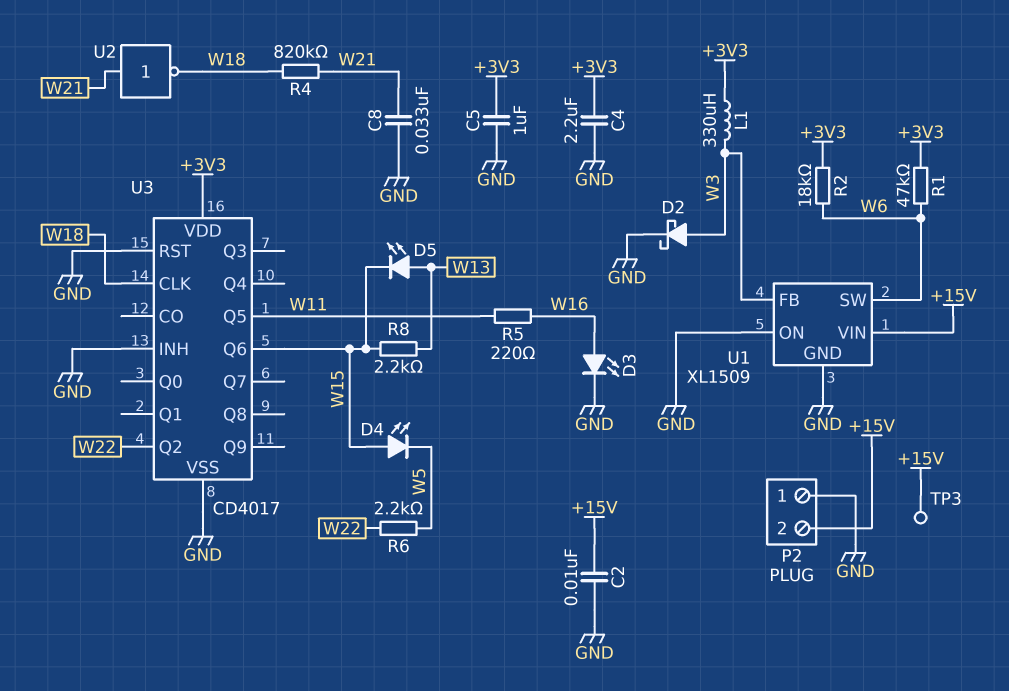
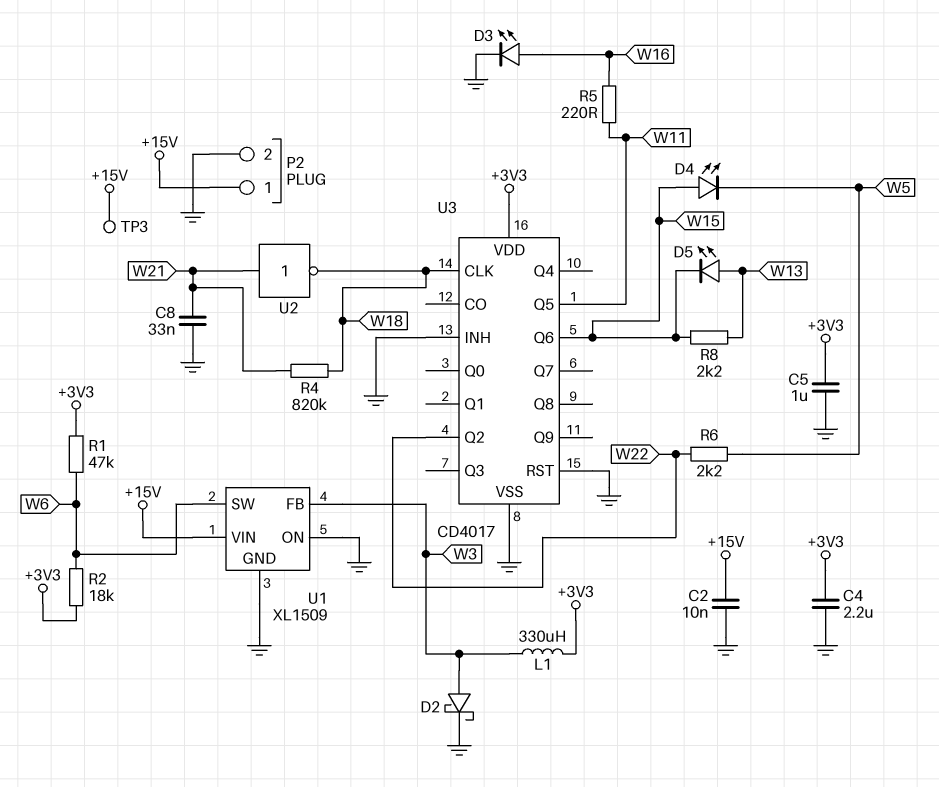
P2 pin 1: GND -> +15V
P2 pin 2: +15V -> GND

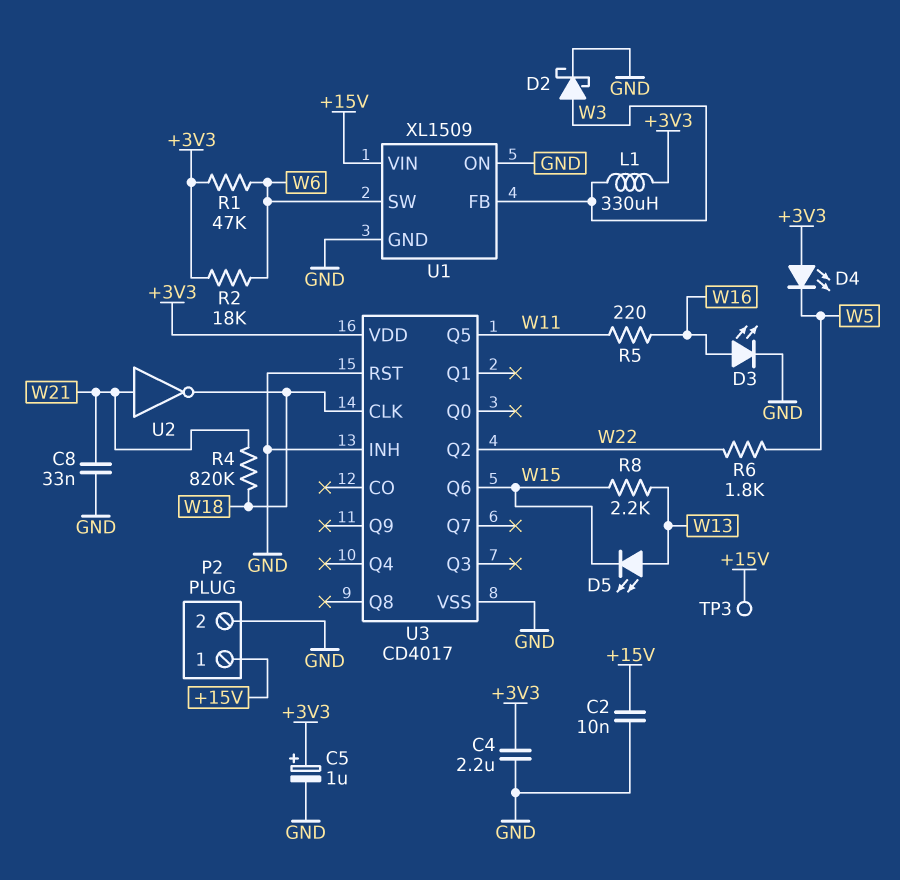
C5: 1uF (+3V3, GND) -> 1uF (plus +3V3, minus GND)
D4: LED (A W15, K W5) -> LED (A +3V3, K W5)
R6: 2.2k (W5, W22) -> 1.8k (W5, W22)

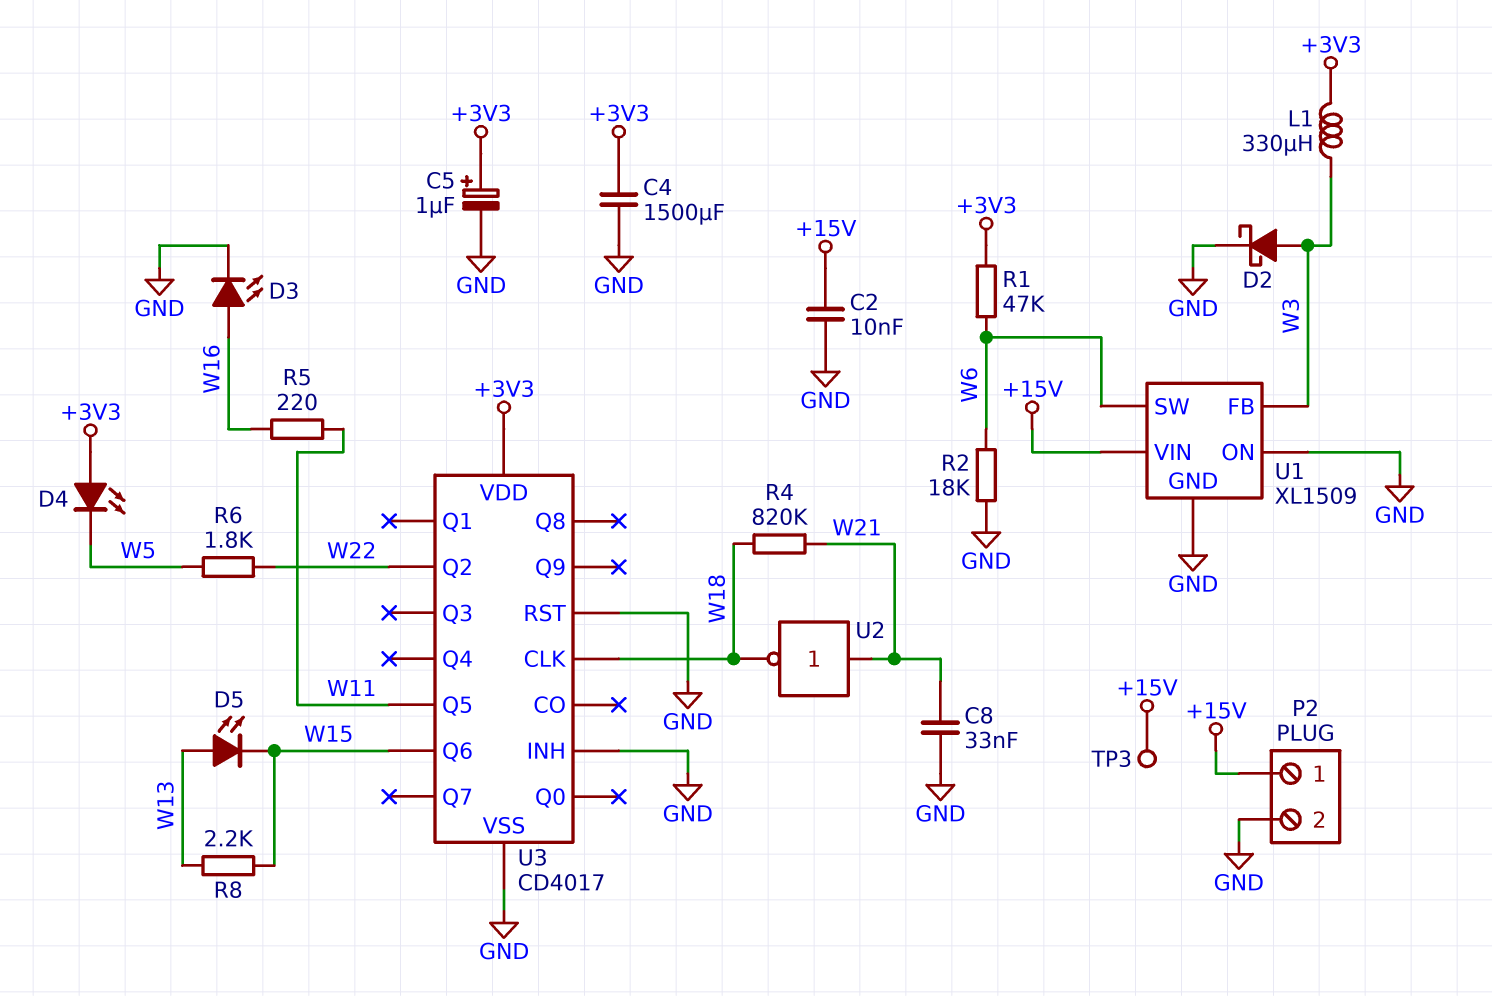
C4: 2.2uF (+3V3, GND) -> 1500uF (+3V3, GND)
R2: 18k (+3V3, W6) -> 18k (GND, W6)

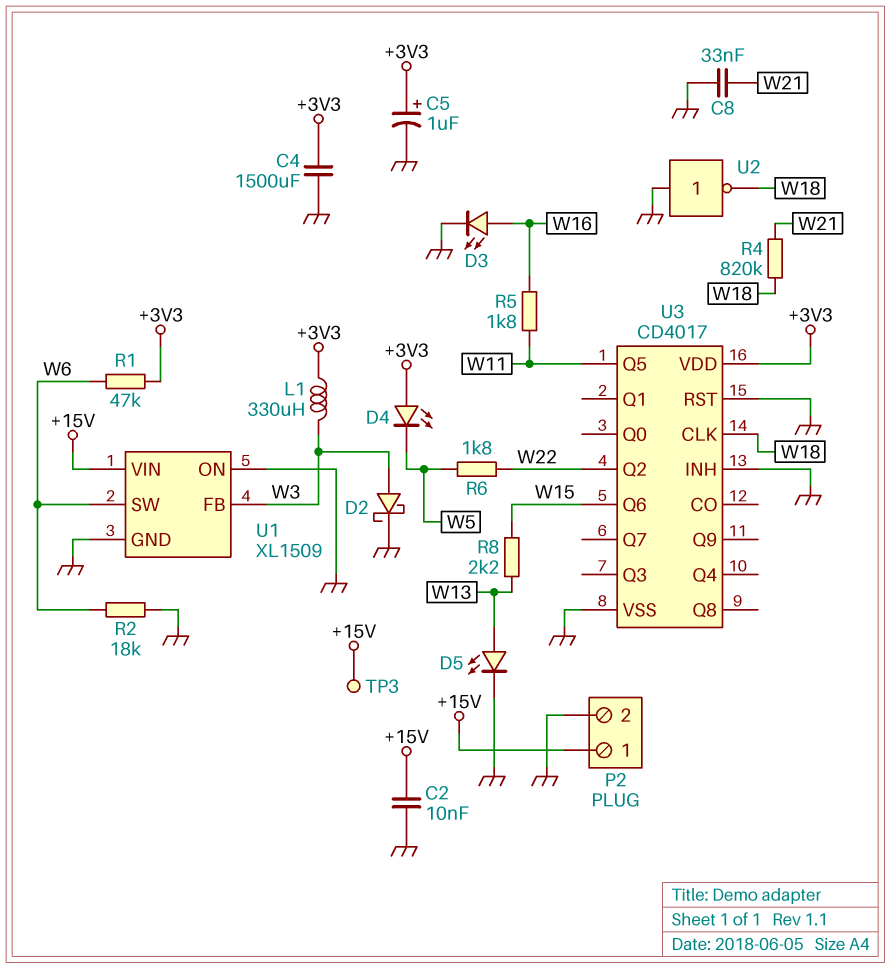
D5: LED (A W13, K W15) -> LED (A W13, K GND)
R5: 220 (W11, W16) -> 1.8k (W11, W16)
U2: NOT (in W21, out W18) -> NOT (in GND, out W18)

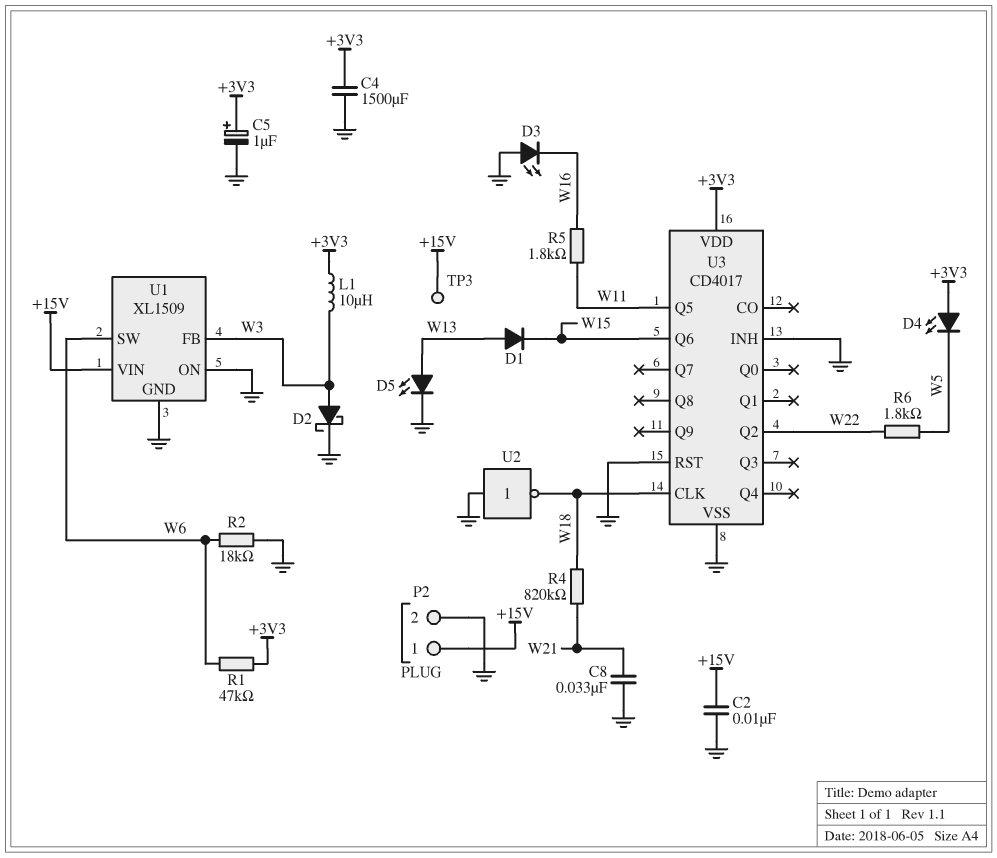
D1: none -> diode (A W13, K W15)
D3: LED (A W16, K GND) -> LED (A GND, K W16)
L1: 330uH (+3V3, W3) -> 10uH (+3V3, W3)
R8: 2.2k (W13, W15) -> none

